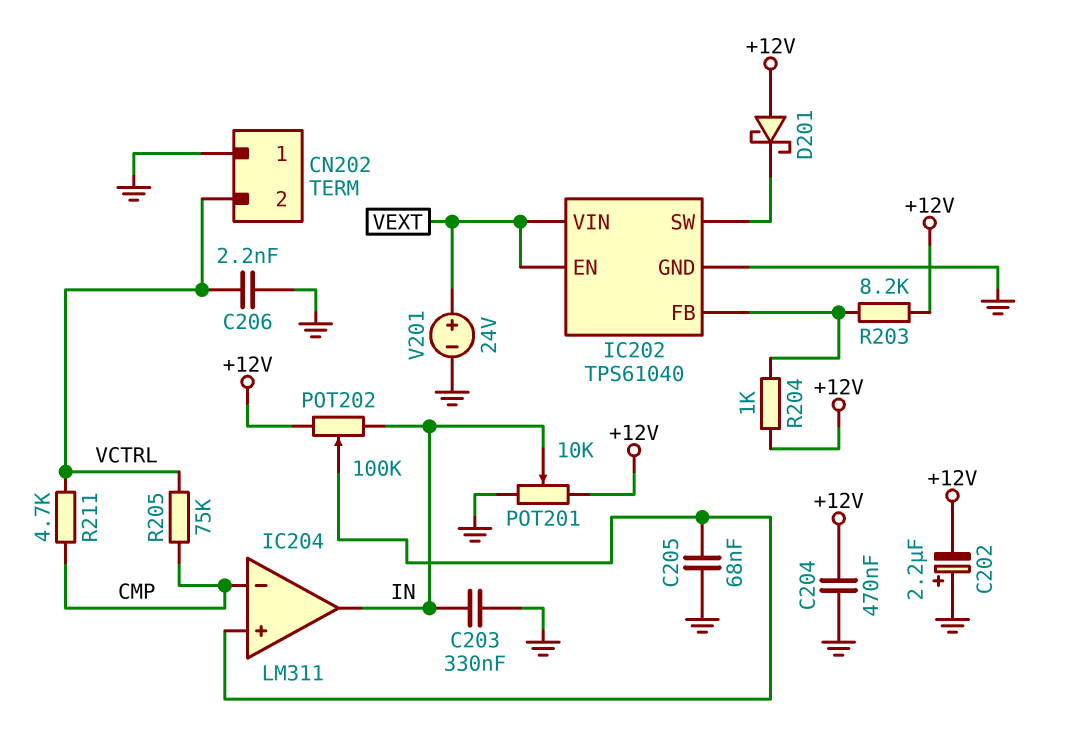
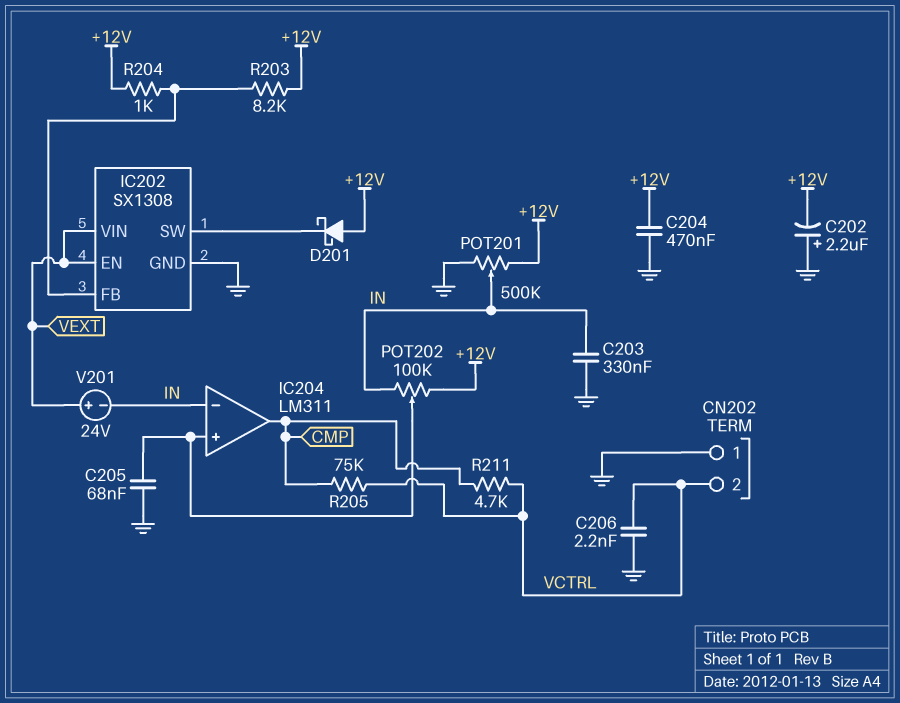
IC202: TPS61040 -> SX1308
IC204 pin in-: CMP -> IN
IC204 pin out: IN -> CMP
POT201: 10k (+12V, GND, wiper IN) -> 500k (+12V, GND, wiper IN)
V201: 24V (plus VEXT, minus GND) -> 24V (plus VEXT, minus IN)

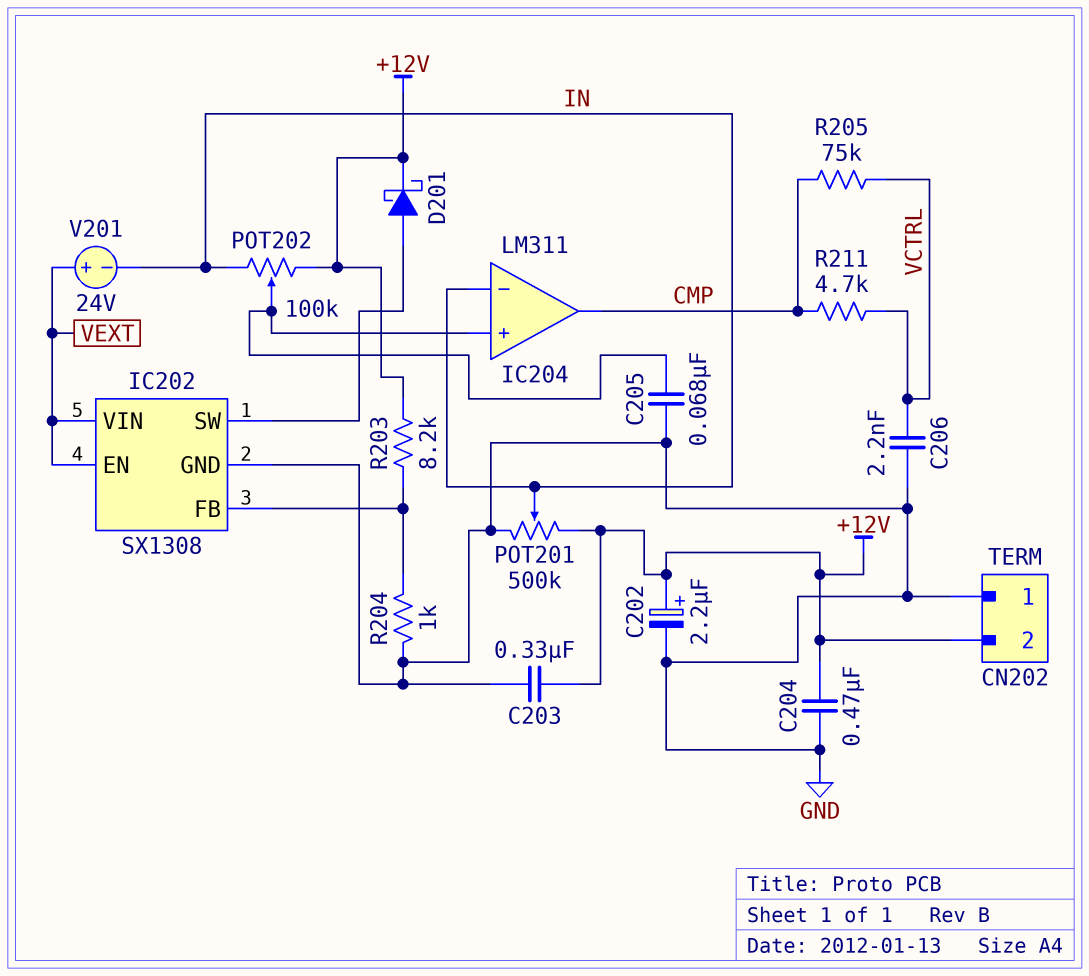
C202: 2.2uF (plus GND, minus +12V) -> 2.2uF (plus +12V, minus GND)
C203: 330nF (GND, IN) -> 330nF (+12V, GND)
CN202 pin 2: VCTRL -> +12V
D201: schottky (A +12V, K IC202/SW) -> schottky (A IC202/SW, K +12V)
R204: 1k (+12V, IC202/FB) -> 1k (GND, IC202/FB)

